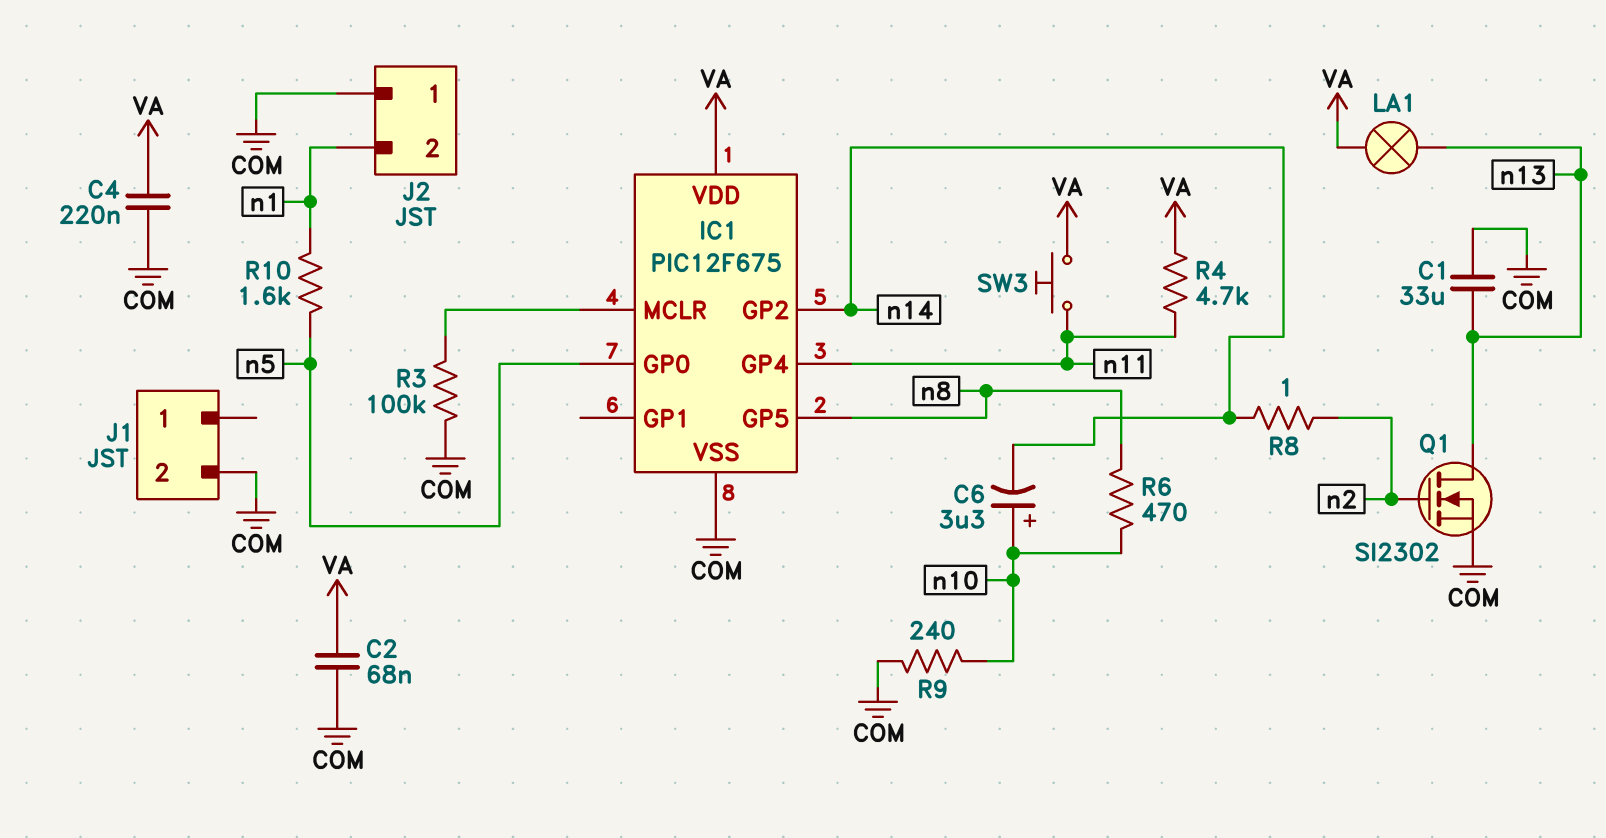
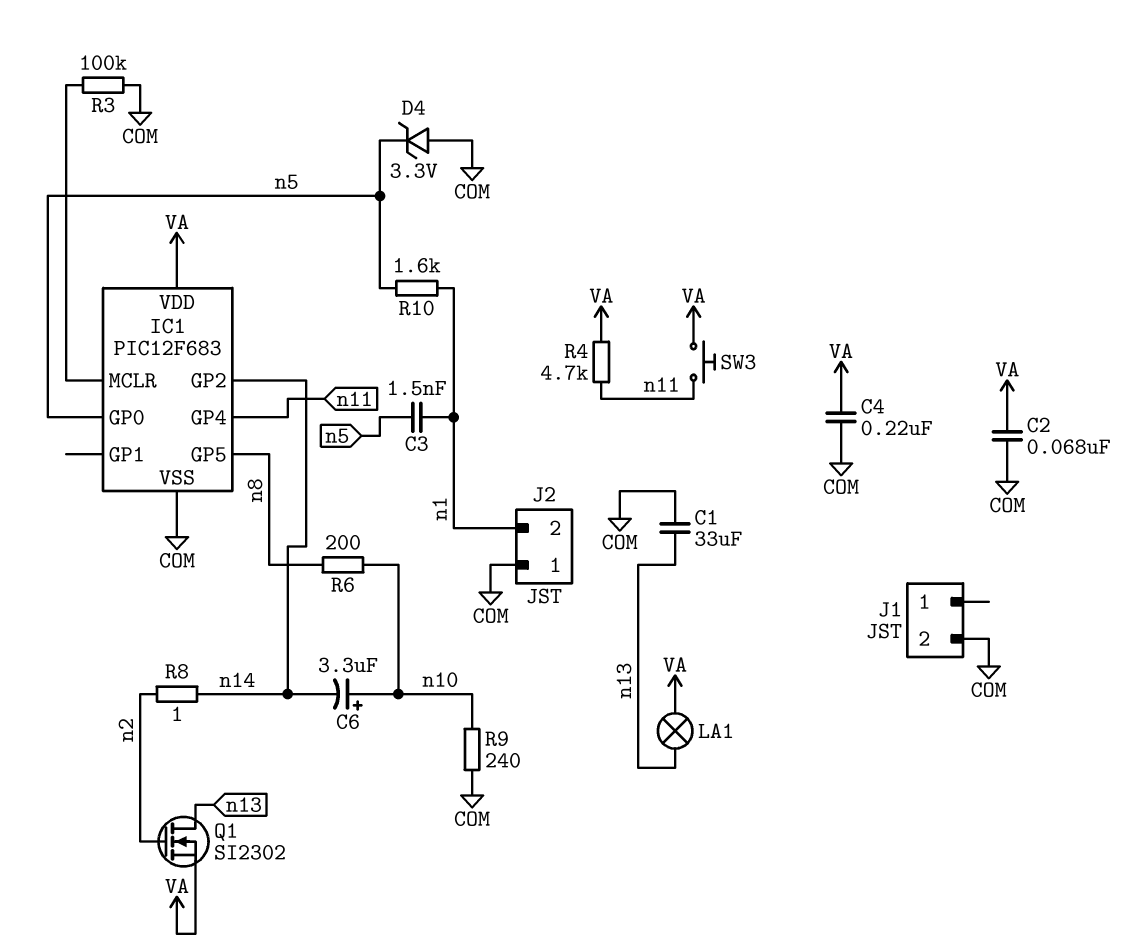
C3: none -> 1.5nF (n1, n5)
D4: none -> zener 3.3V (A COM, K n5)
IC1: PIC12F675 -> PIC12F683
Q1: NMOS SI2302 (G n2, D n13, S COM) -> NMOS SI2302 (G n2, D n13, S VA)
R6: 470 (n8, n10) -> 200 (n8, n10)

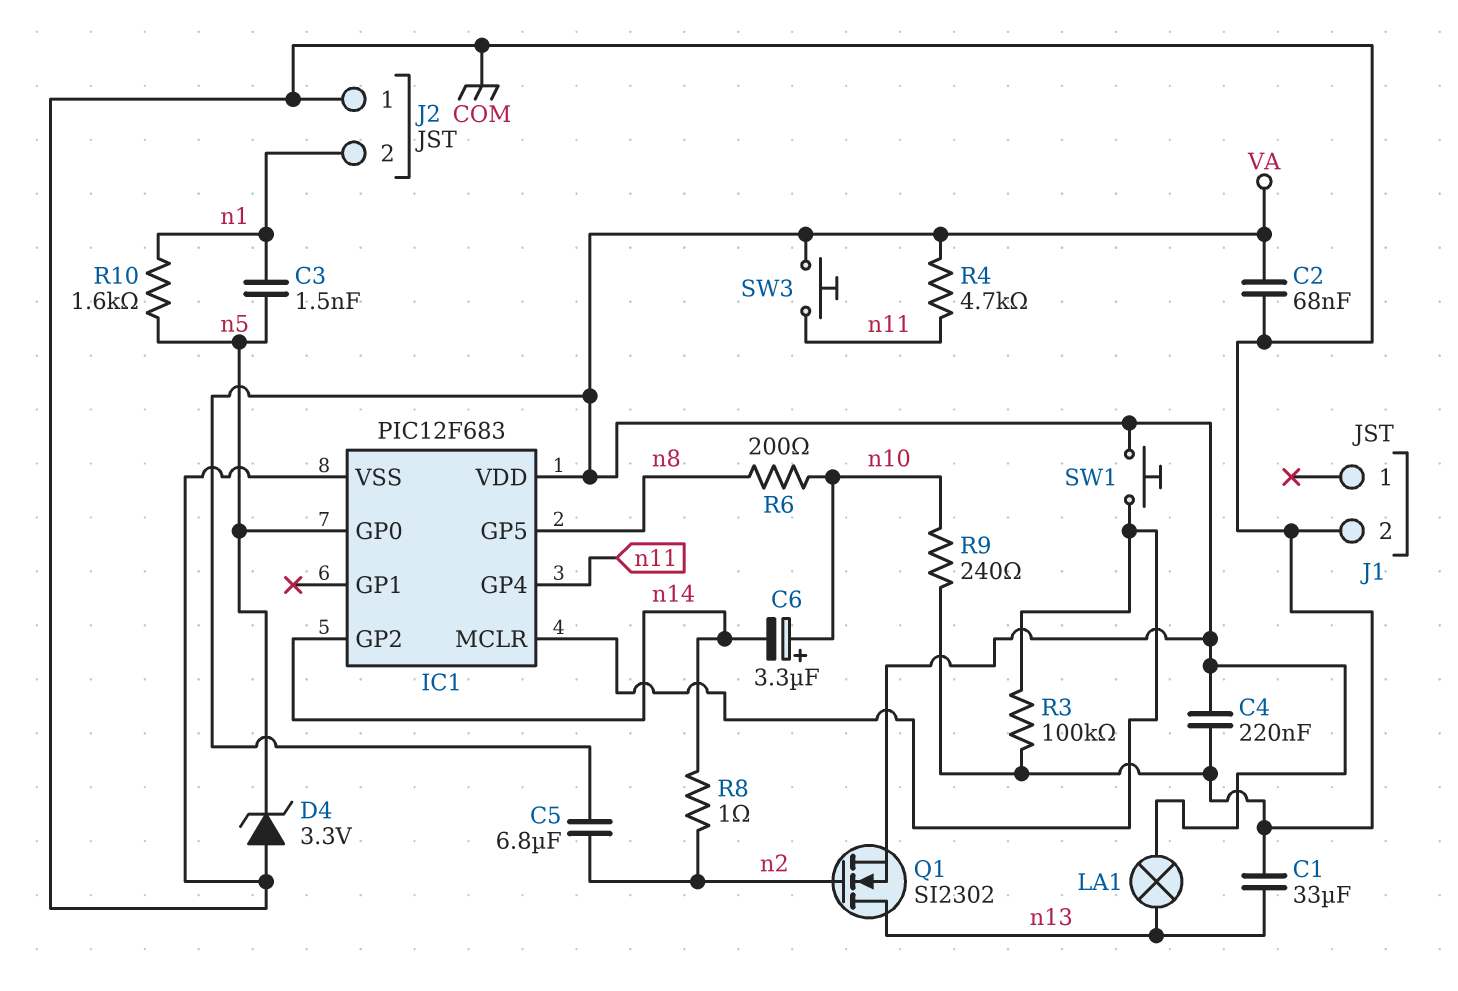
C5: none -> 6.8uF (VA, n2)
SW1: none -> button (IC1/MCLR, VA)

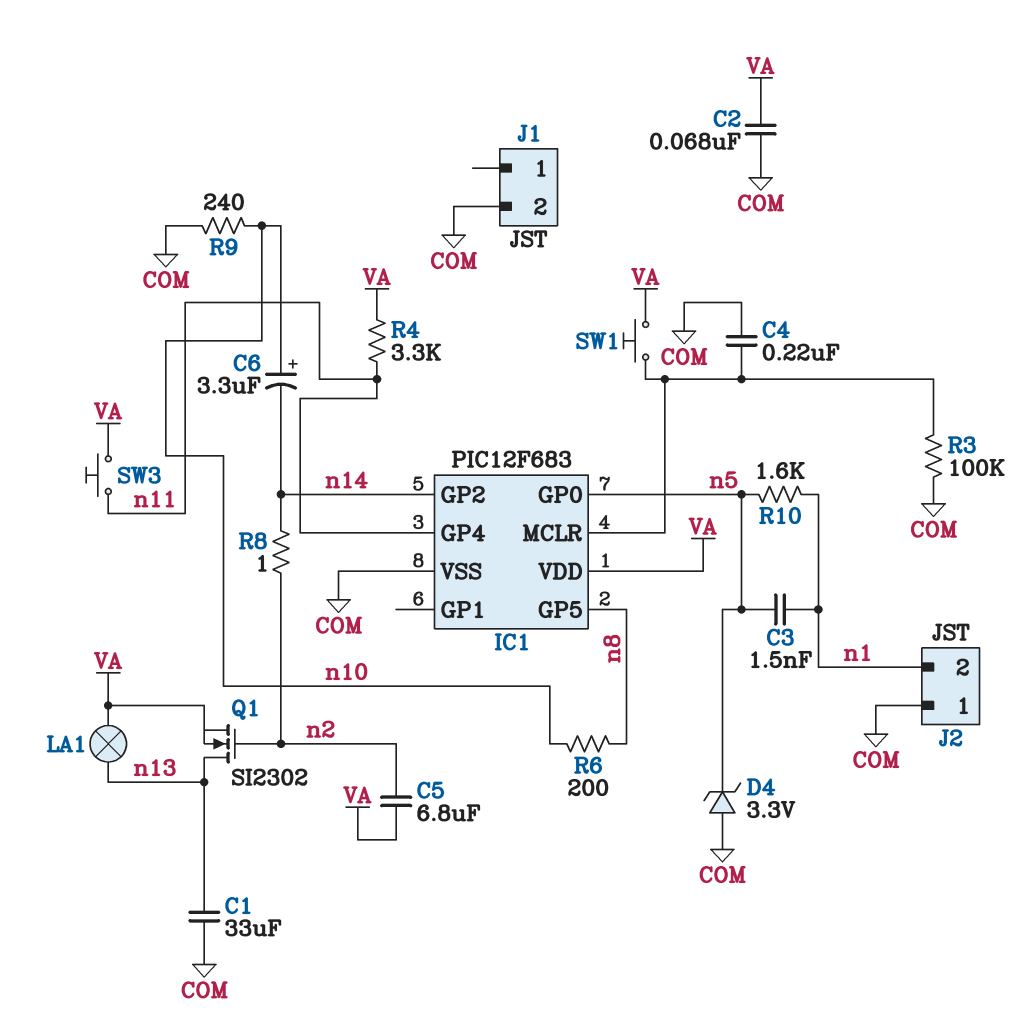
C4: 220nF (COM, VA) -> 220nF (COM, IC1/MCLR)
R4: 4.7k (VA, n11) -> 3.3k (VA, n11)

